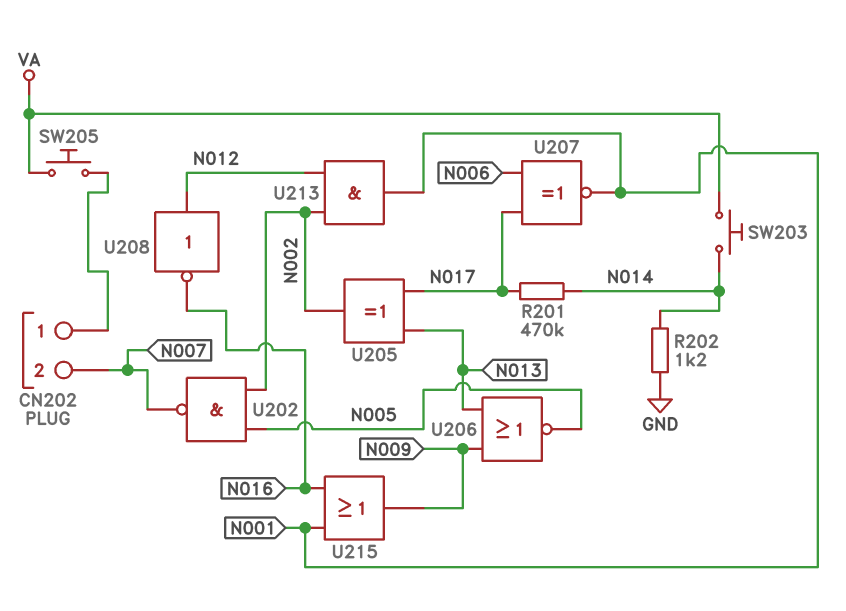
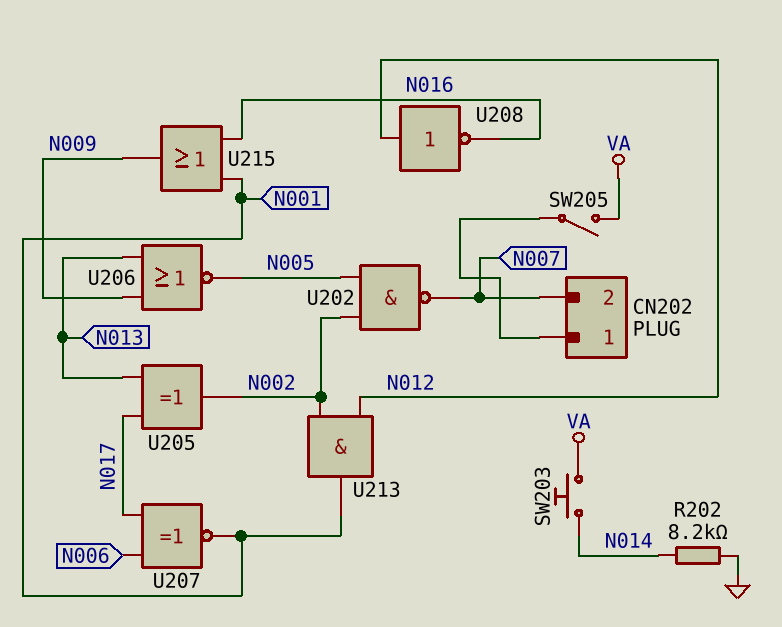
R201: 470k (N014, N017) -> none
R202: 1.2k (GND, N014) -> 8.2k (GND, N014)
SW205: button (CN202/1, VA) -> switch (CN202/1, VA)

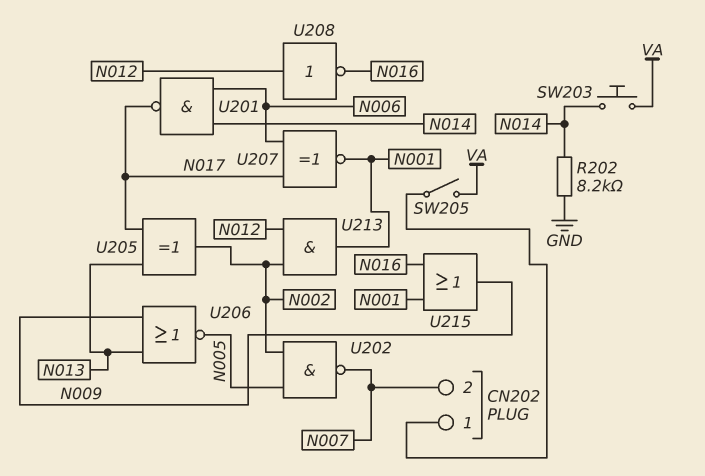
U201: none -> NAND (in N006, in N014, out N017)

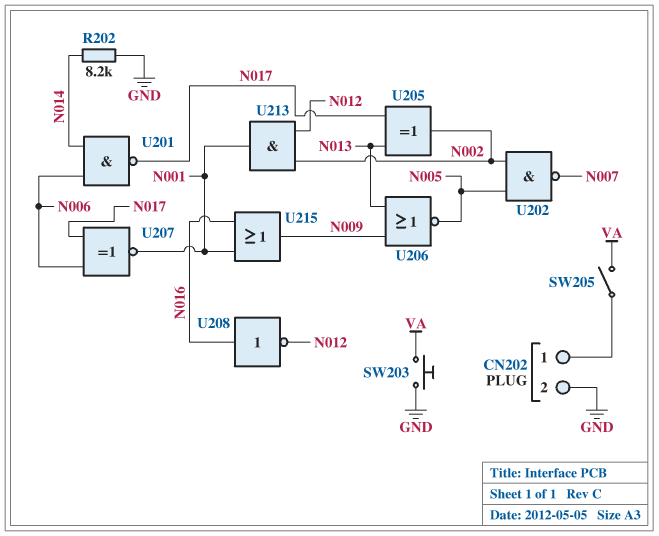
CN202 pin 2: N007 -> GND
SW203: button (N014, VA) -> button (GND, VA)
U208: NOT (in N012, out N016) -> NOT (in N016, out N012)

